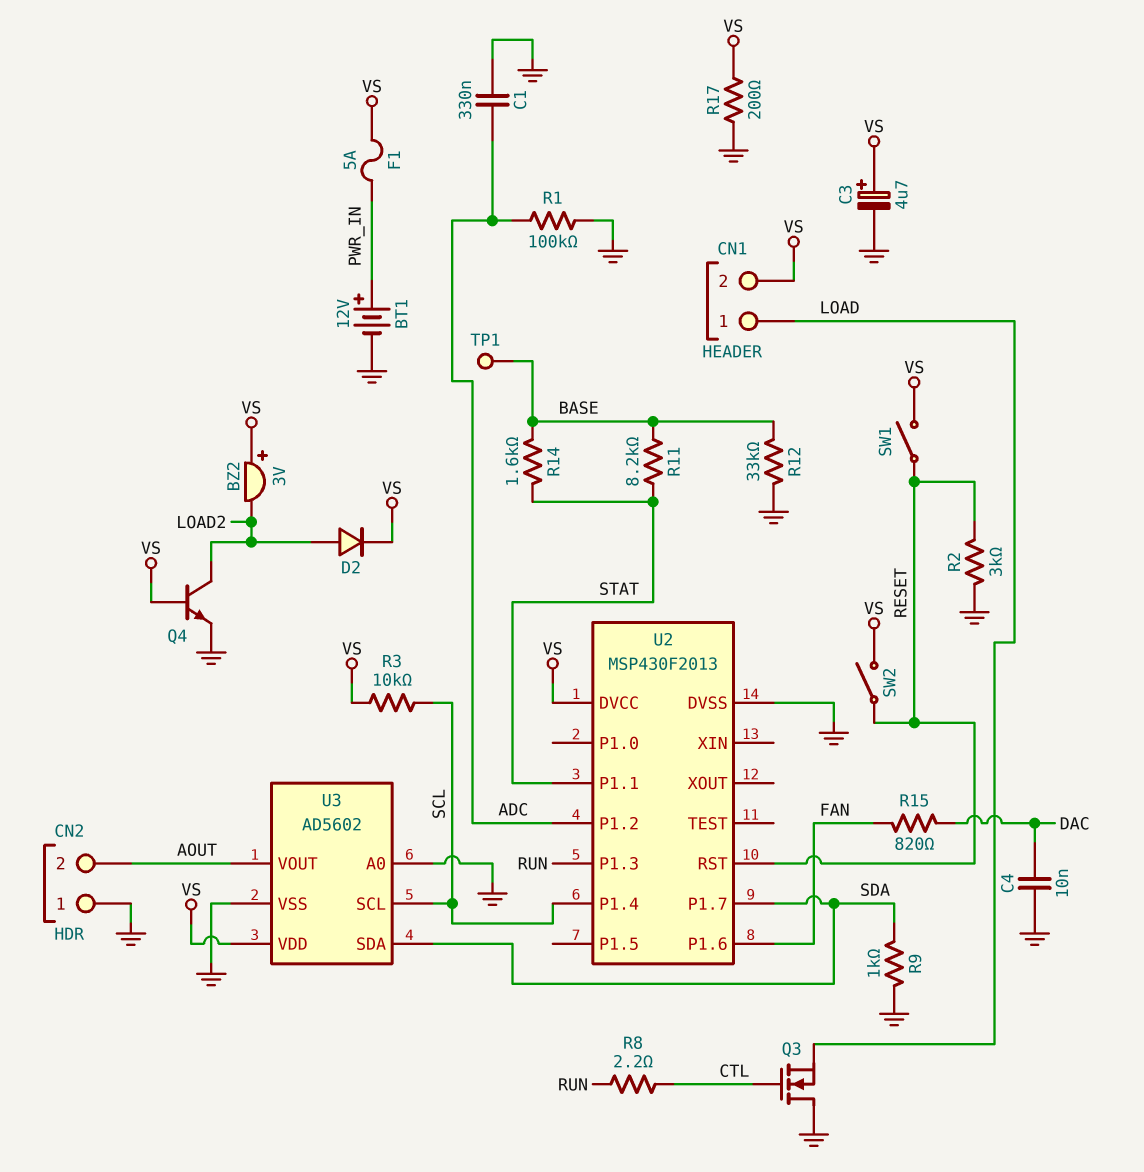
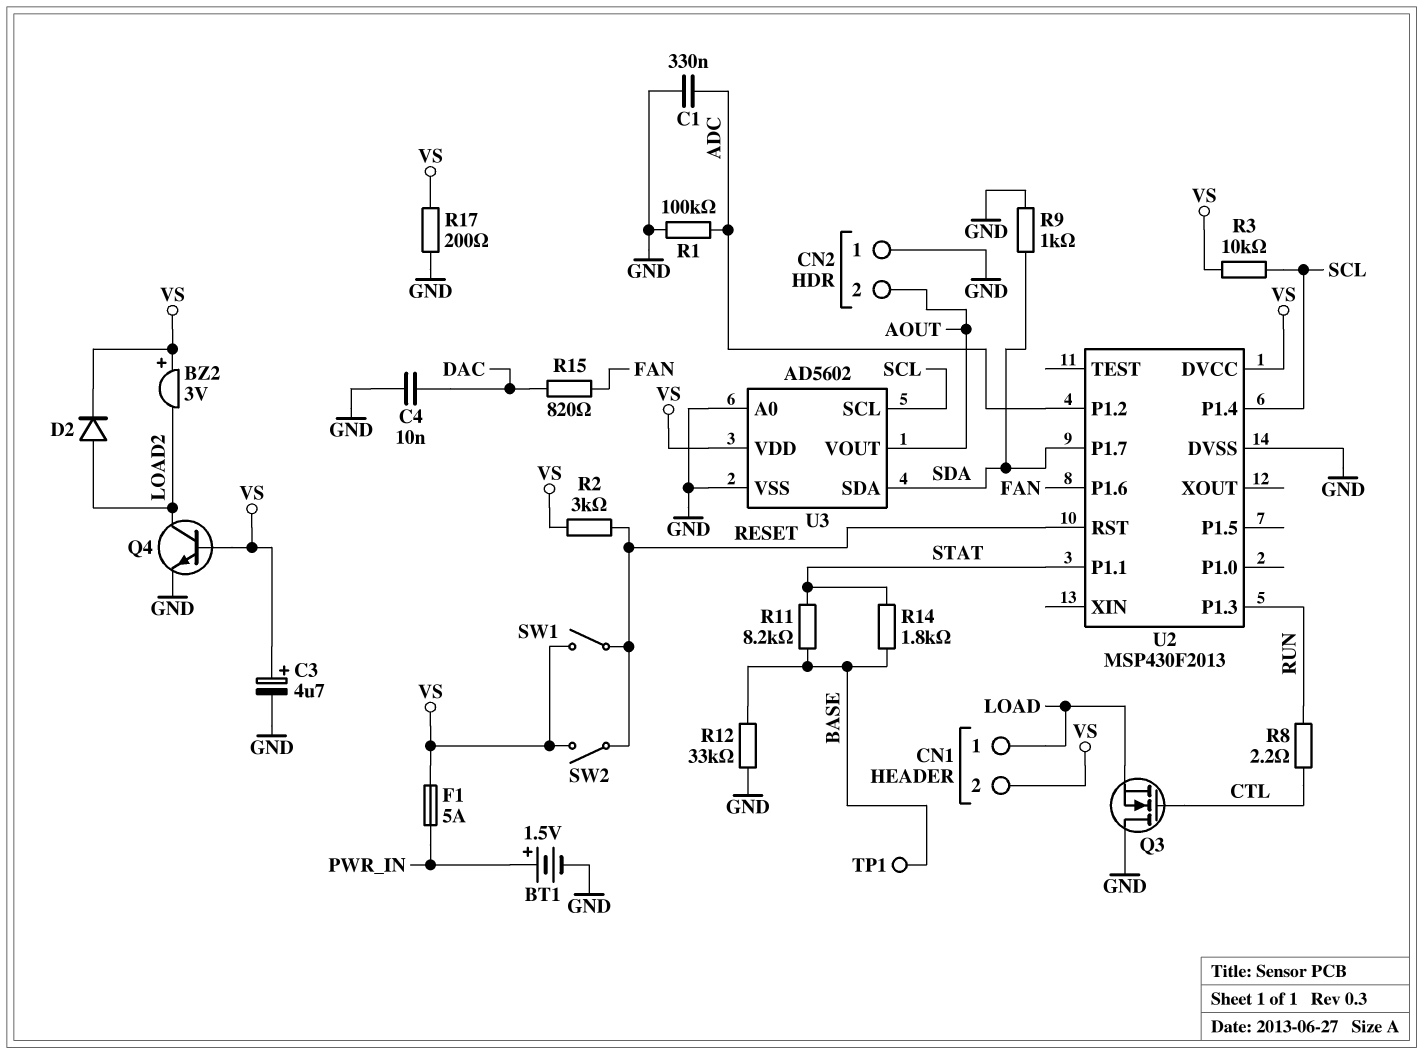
BT1: 12V (plus PWR_IN, minus GND) -> 1.5V (plus PWR_IN, minus GND)
R2: 3k (GND, RESET) -> 3k (RESET, VS)
R14: 1.6k (BASE, STAT) -> 1.8k (BASE, STAT)

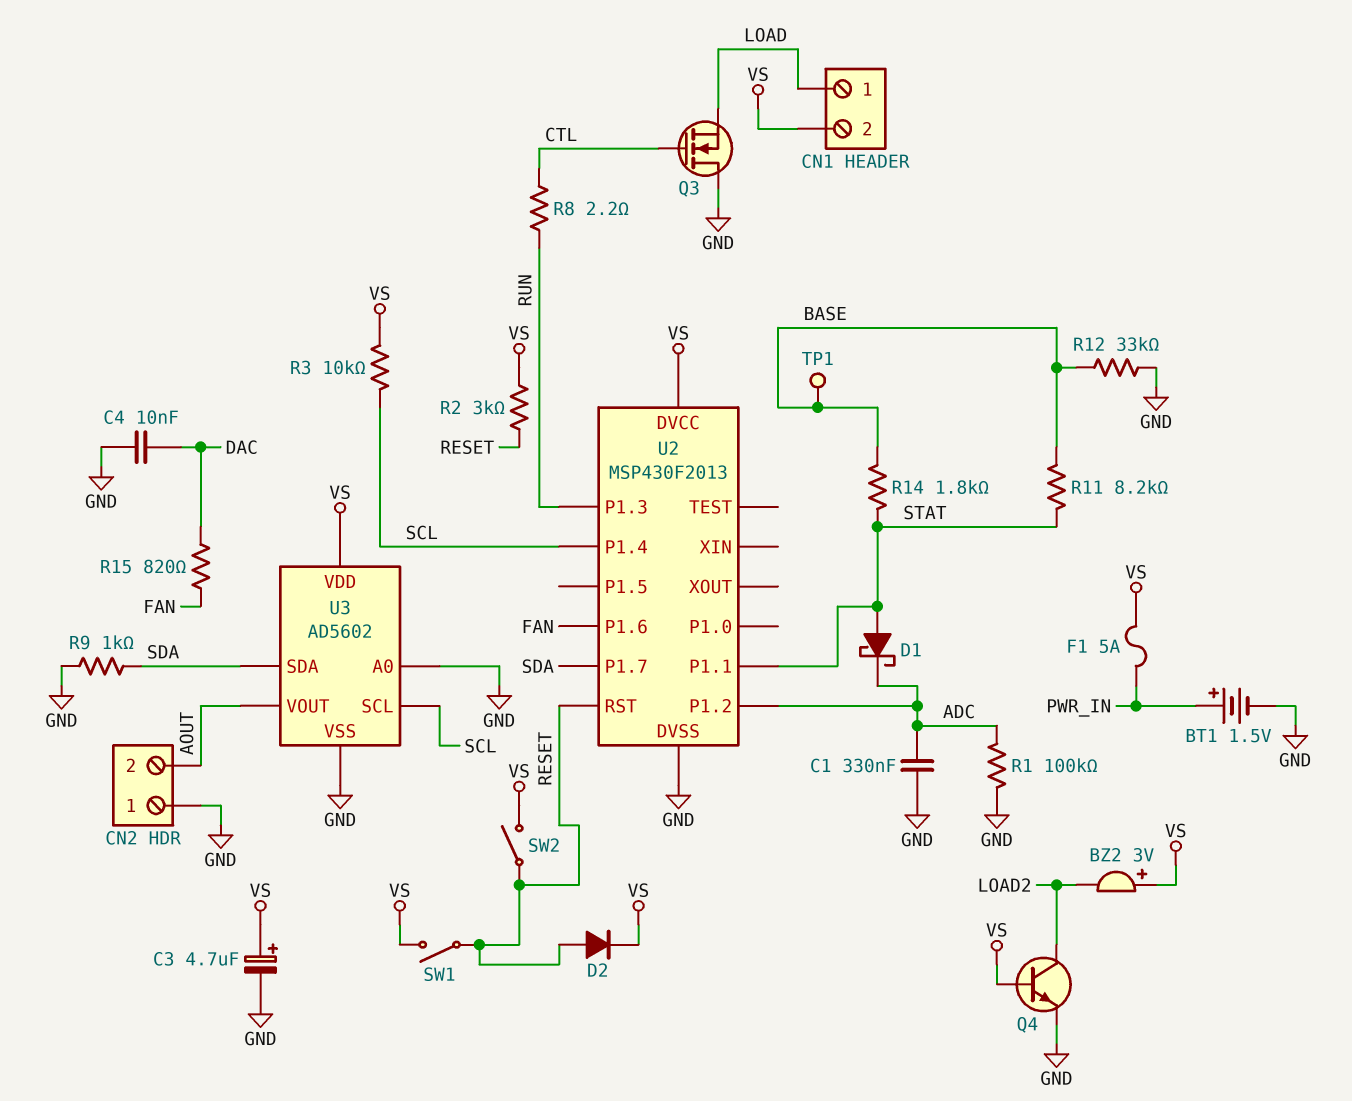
D1: none -> schottky (A STAT, K ADC)
D2: diode (A LOAD2, K VS) -> diode (A RESET, K VS)
R17: 200 (GND, VS) -> none

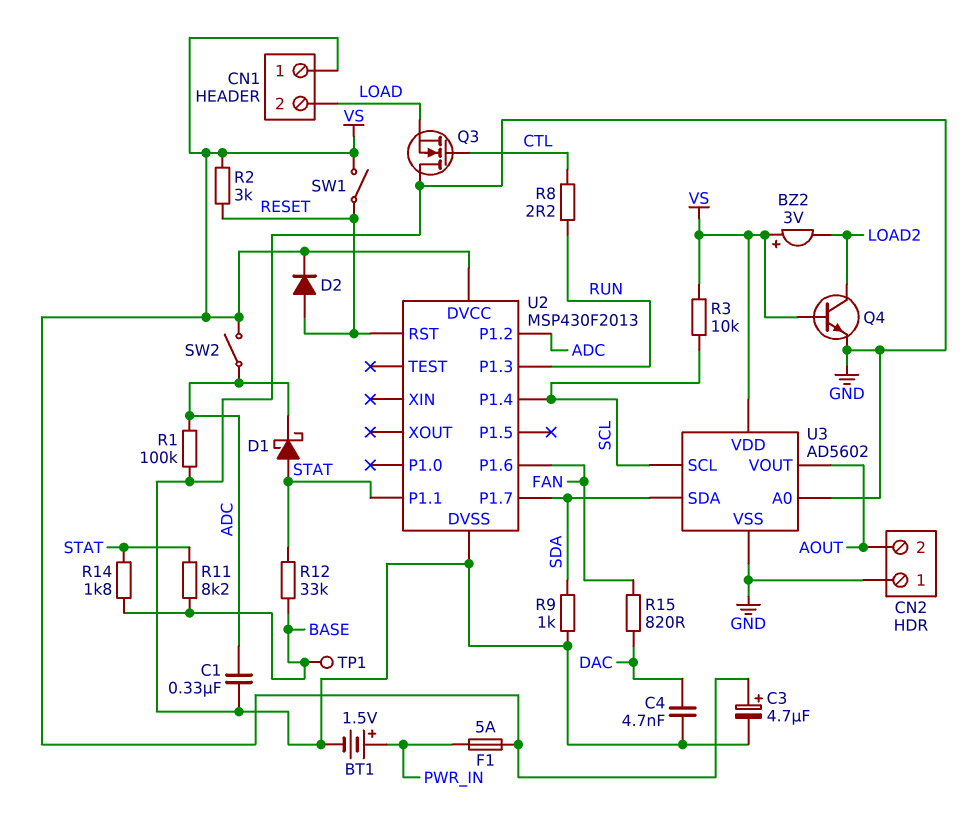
C4: 10nF (DAC, GND) -> 4.7nF (DAC, GND)
CN1 pin 1: LOAD -> VS
CN1 pin 2: VS -> LOAD
R12: 33k (BASE, GND) -> 33k (BASE, STAT)
SW2: switch (RESET, VS) -> switch (ADC, VS)

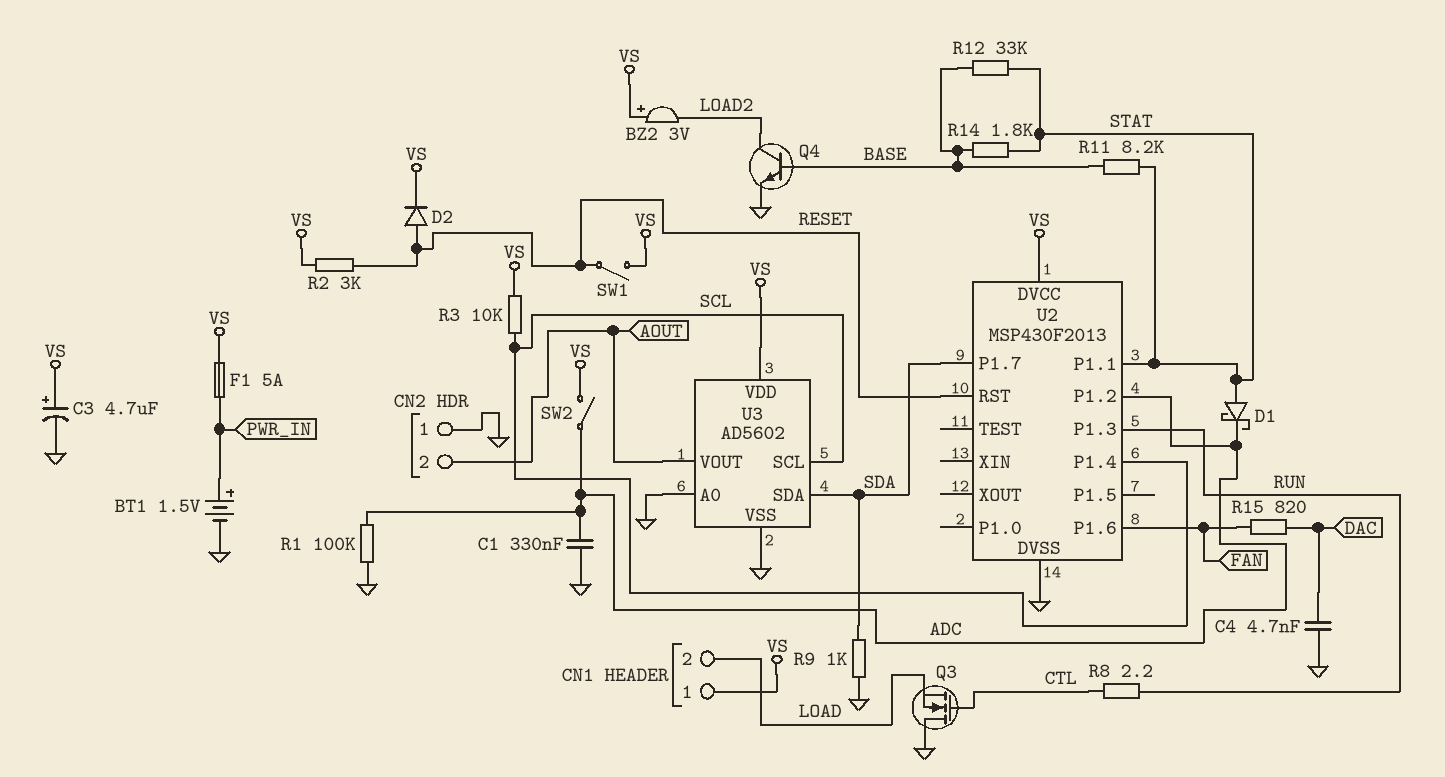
Q4: NPN (B VS, C LOAD2, E GND) -> NPN (B BASE, C LOAD2, E GND)
TP1: test point (BASE) -> none

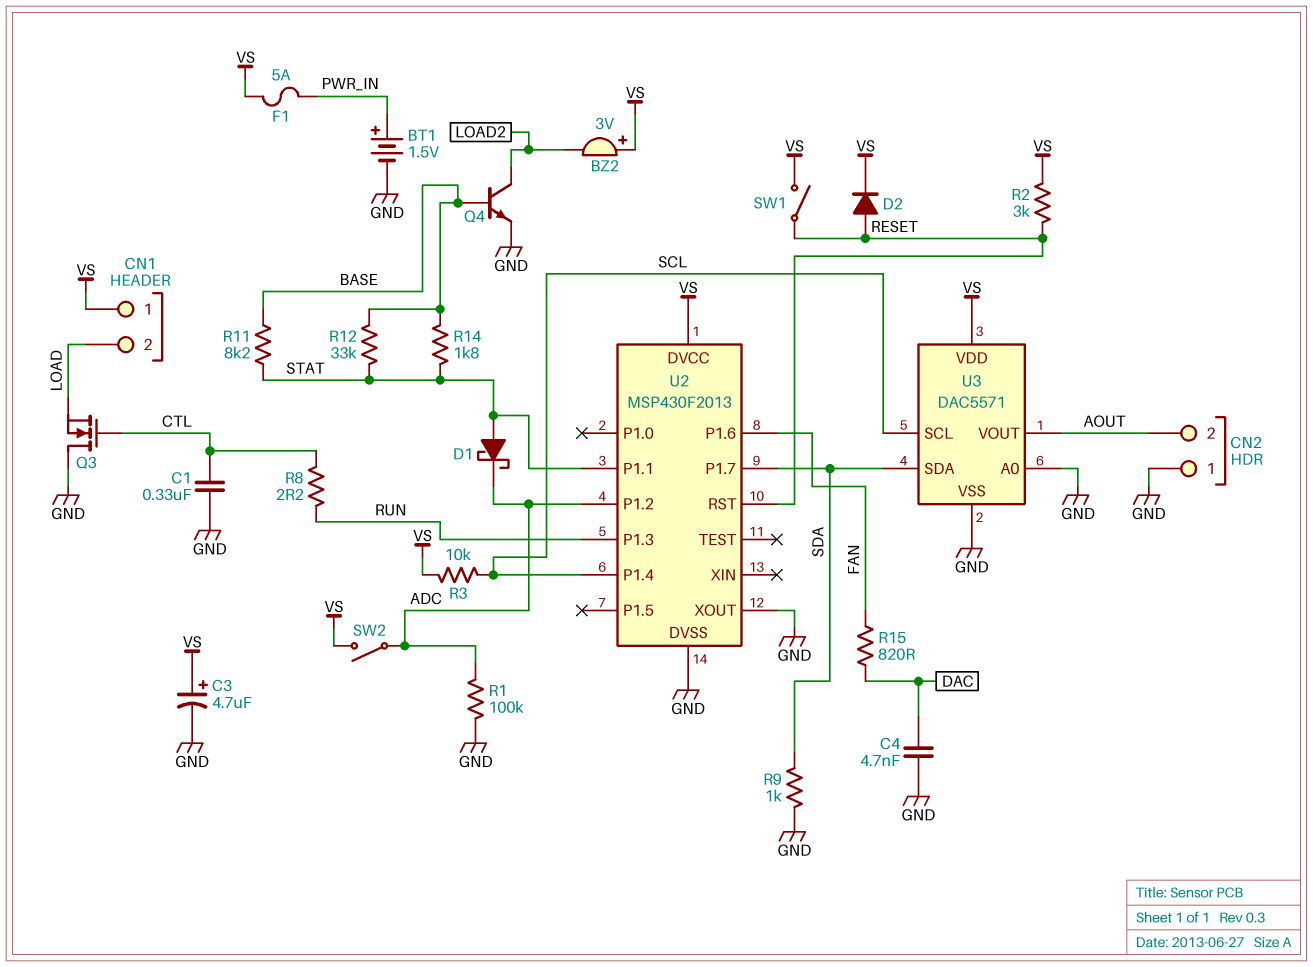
C1: 330nF (ADC, GND) -> 330nF (CTL, GND)
U2 pin XOUT: none -> GND
U3: AD5602 -> DAC5571

